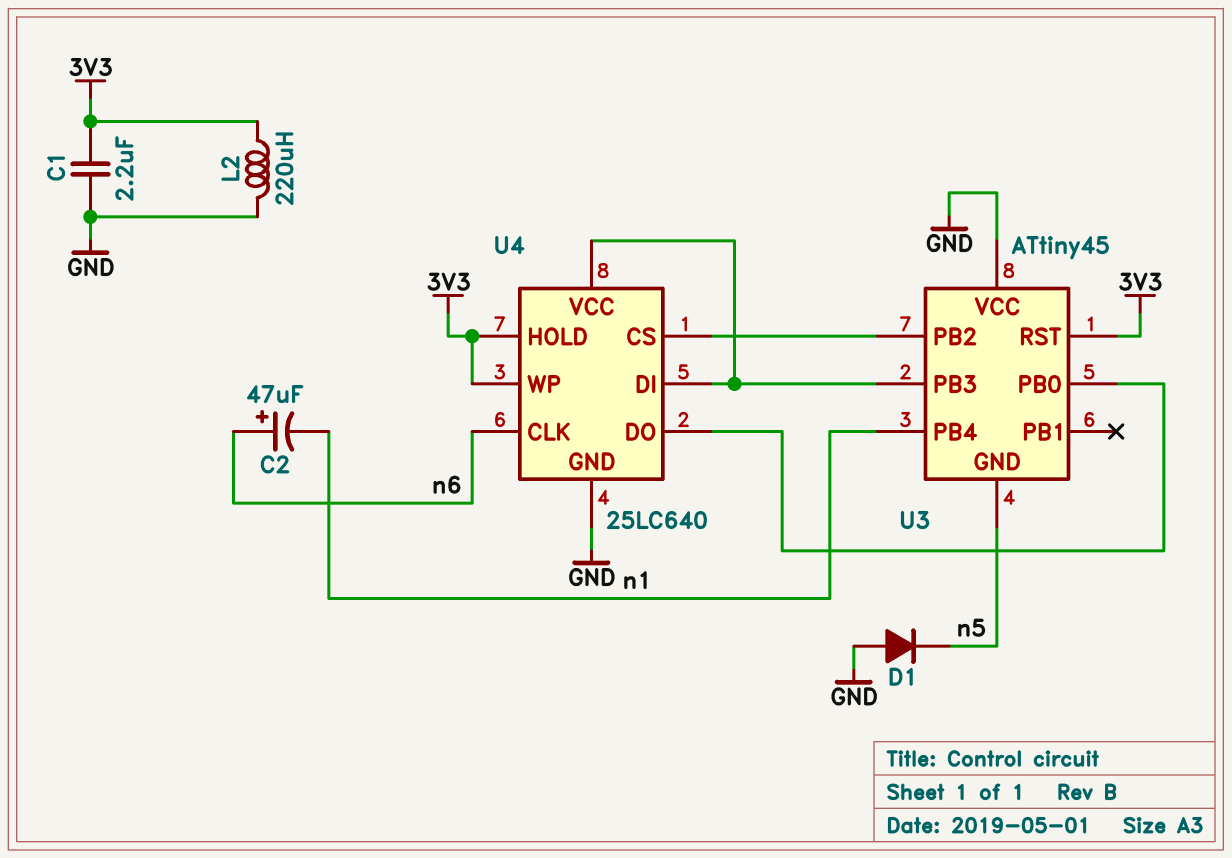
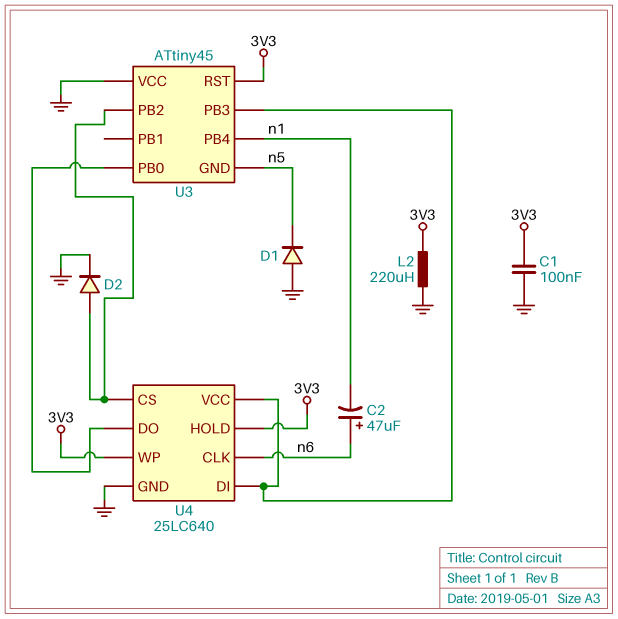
C1: 2.2uF (3V3, GND) -> 100nF (3V3, GND)
D2: none -> diode (A U3/PB2, K GND)

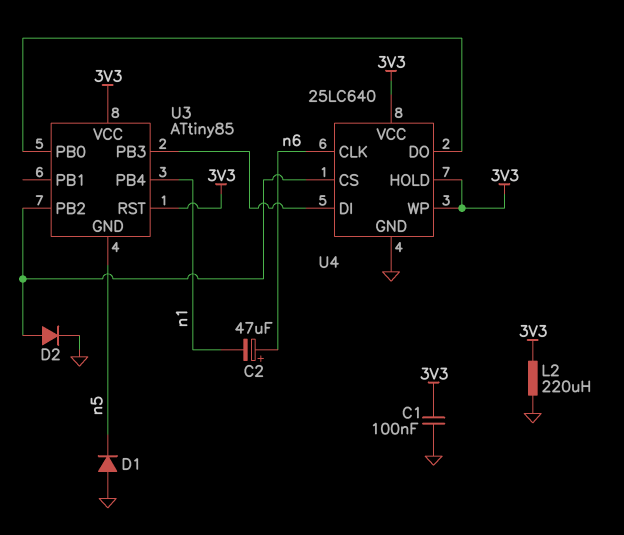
U3: ATtiny45 -> ATtiny85
U3 pin VCC: GND -> 3V3
U4 pin VCC: U3/PB3 -> 3V3

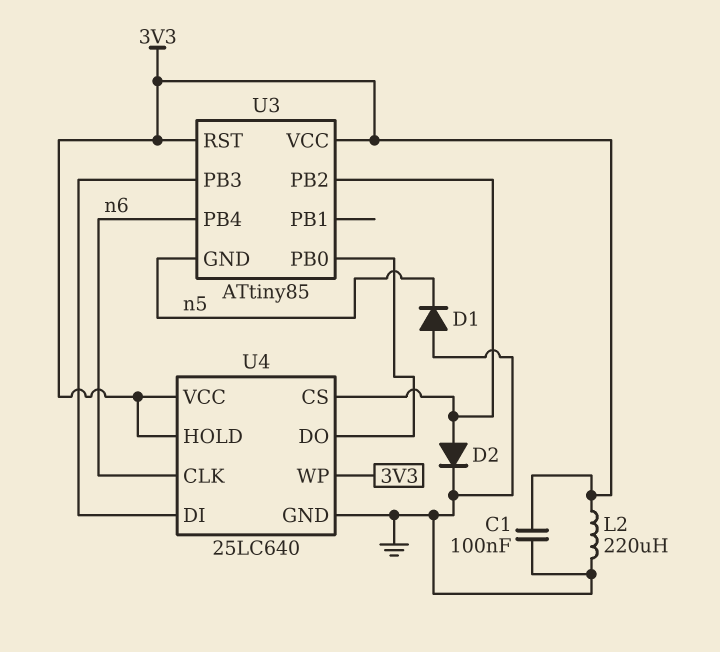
C2: 47uF (plus n6, minus n1) -> none
U3 pin PB4: n1 -> n6

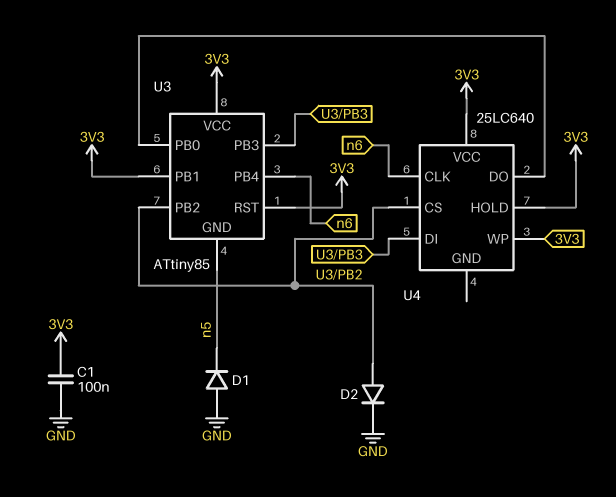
L2: 220uH (3V3, GND) -> none
U3 pin PB1: none -> 3V3
U4 pin GND: GND -> none

